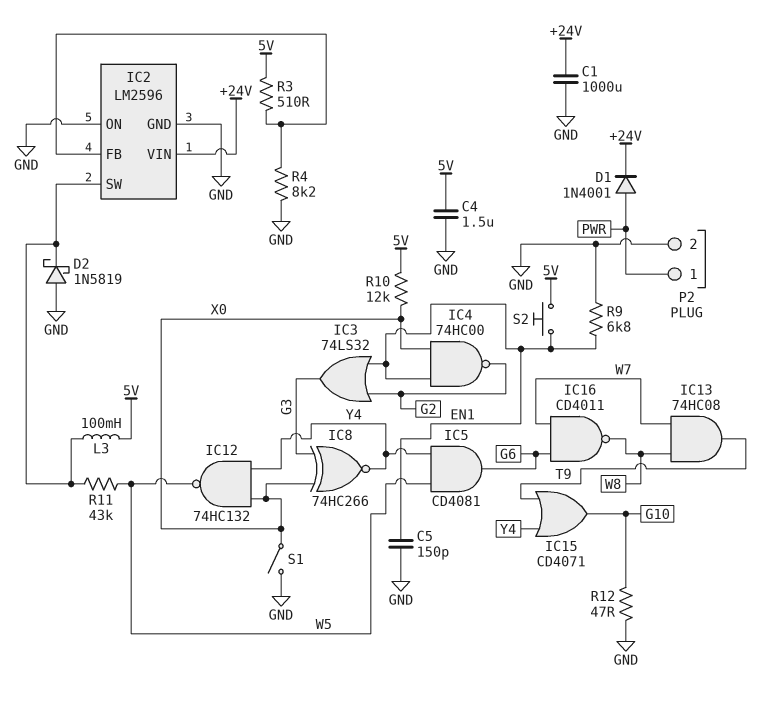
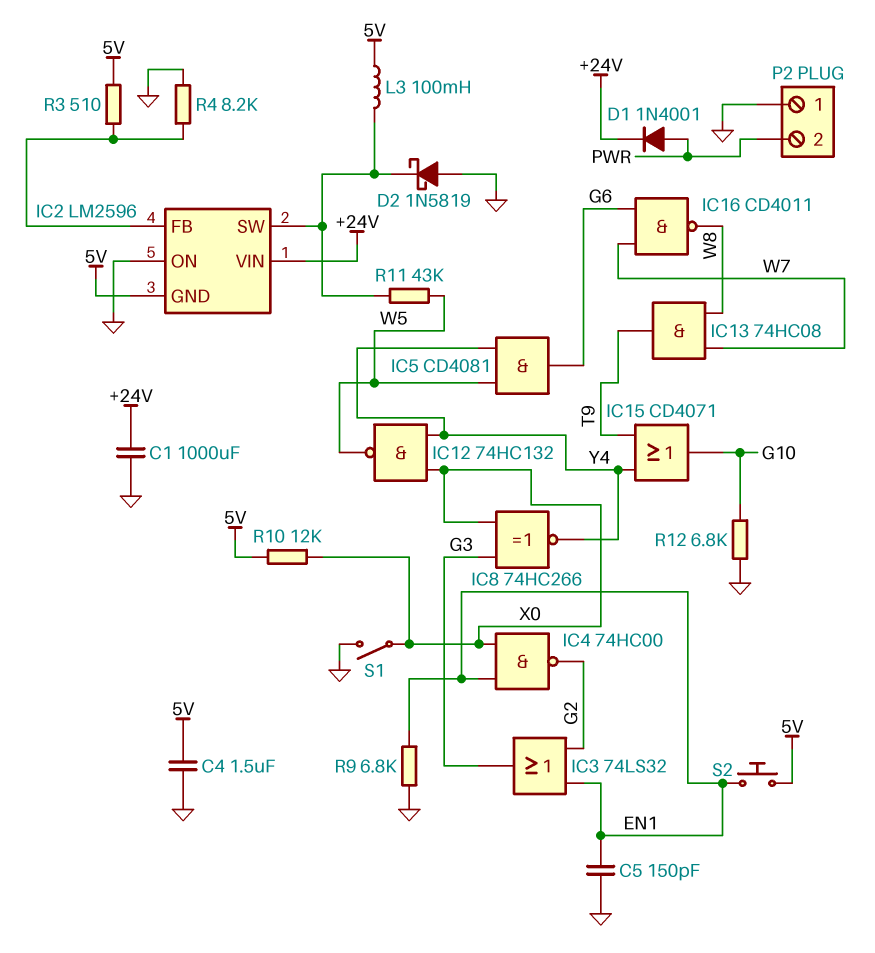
IC2 pin GND: GND -> 5V
P2 pin 1: PWR -> GND
P2 pin 2: GND -> PWR
R12: 47 (G10, GND) -> 6.8k (G10, GND)

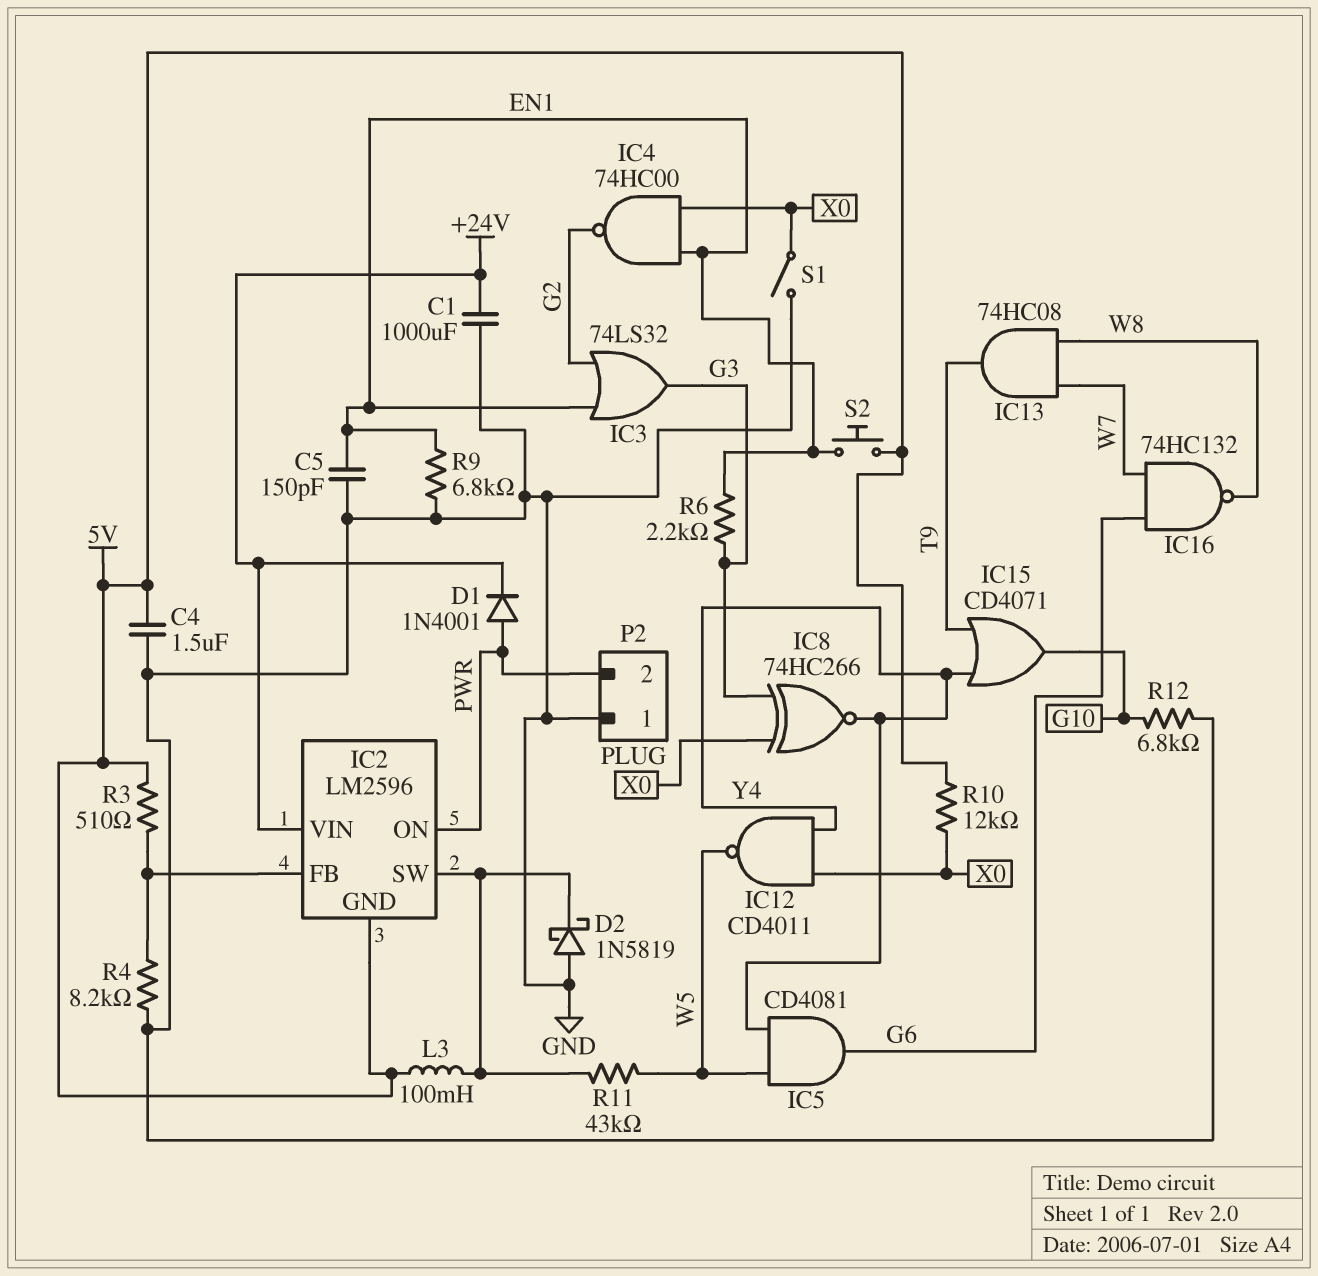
IC2 pin ON: GND -> PWR
IC12: NAND 74HC132 (in X0, in Y4, out W5) -> NAND CD4011 (in X0, in Y4, out W5)
IC16: NAND CD4011 (in G6, in W7, out W8) -> NAND 74HC132 (in G6, in W7, out W8)
R6: none -> 2.2k (EN1, G3)

